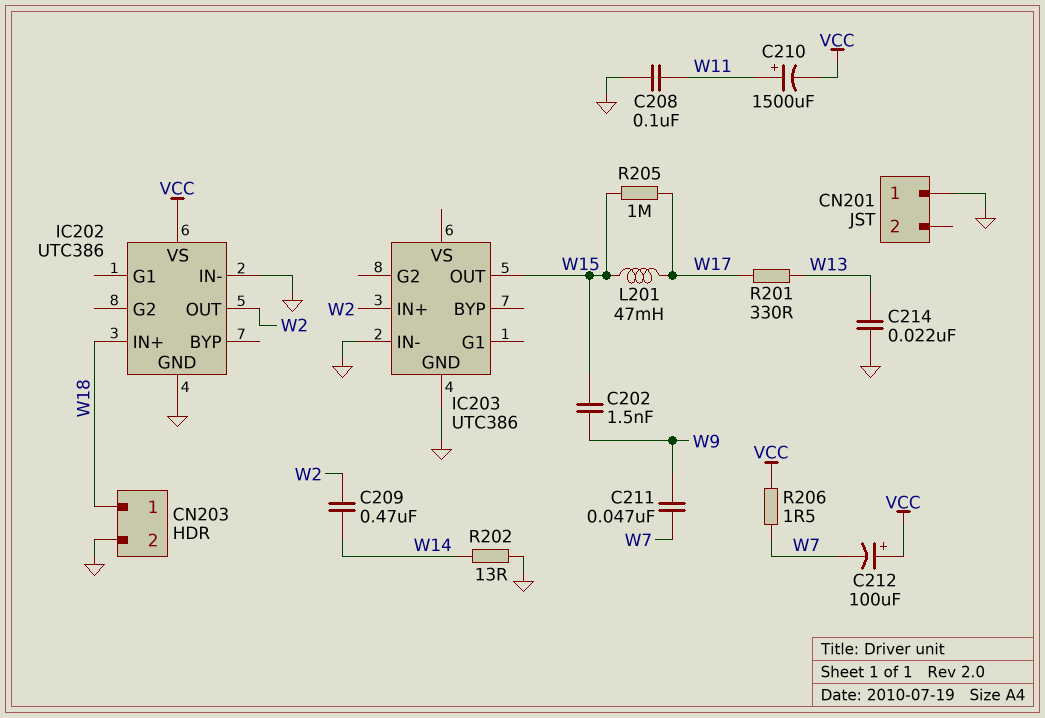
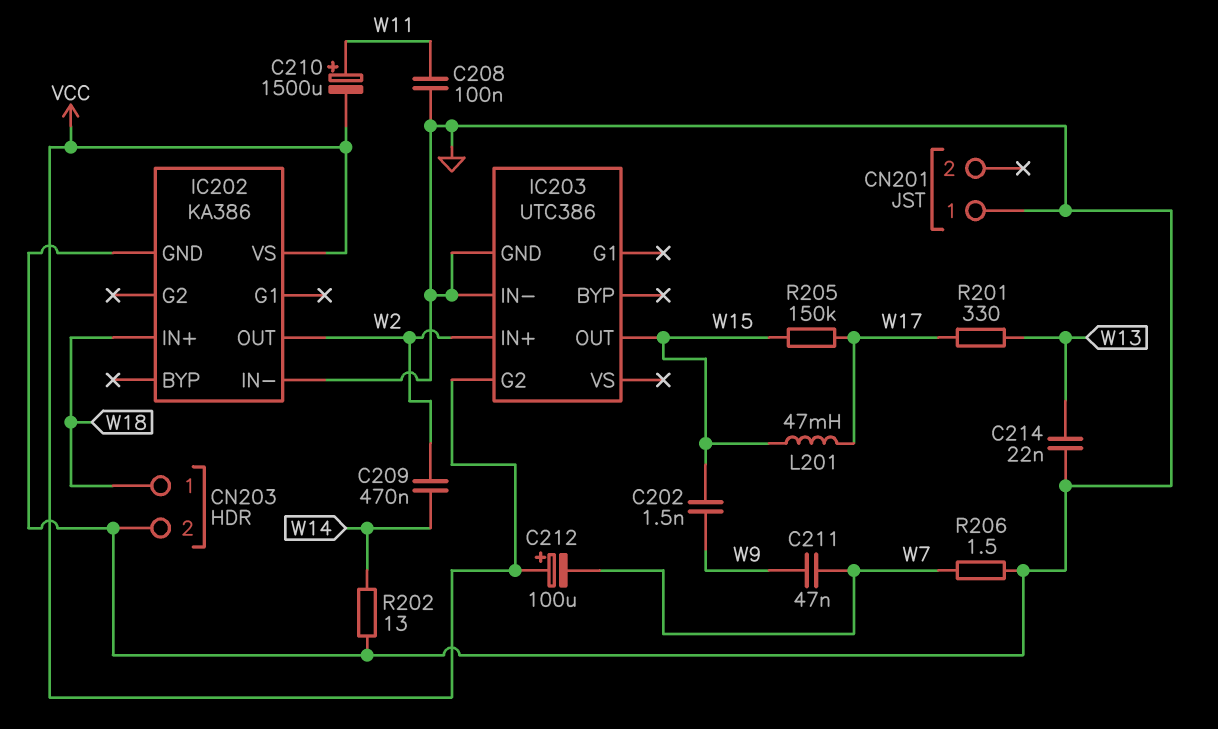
IC202: UTC386 -> KA386
IC203 pin G2: none -> VCC
R205: 1M (W15, W17) -> 150k (W15, W17)
R206: 1.5 (VCC, W7) -> 1.5 (GND, W7)

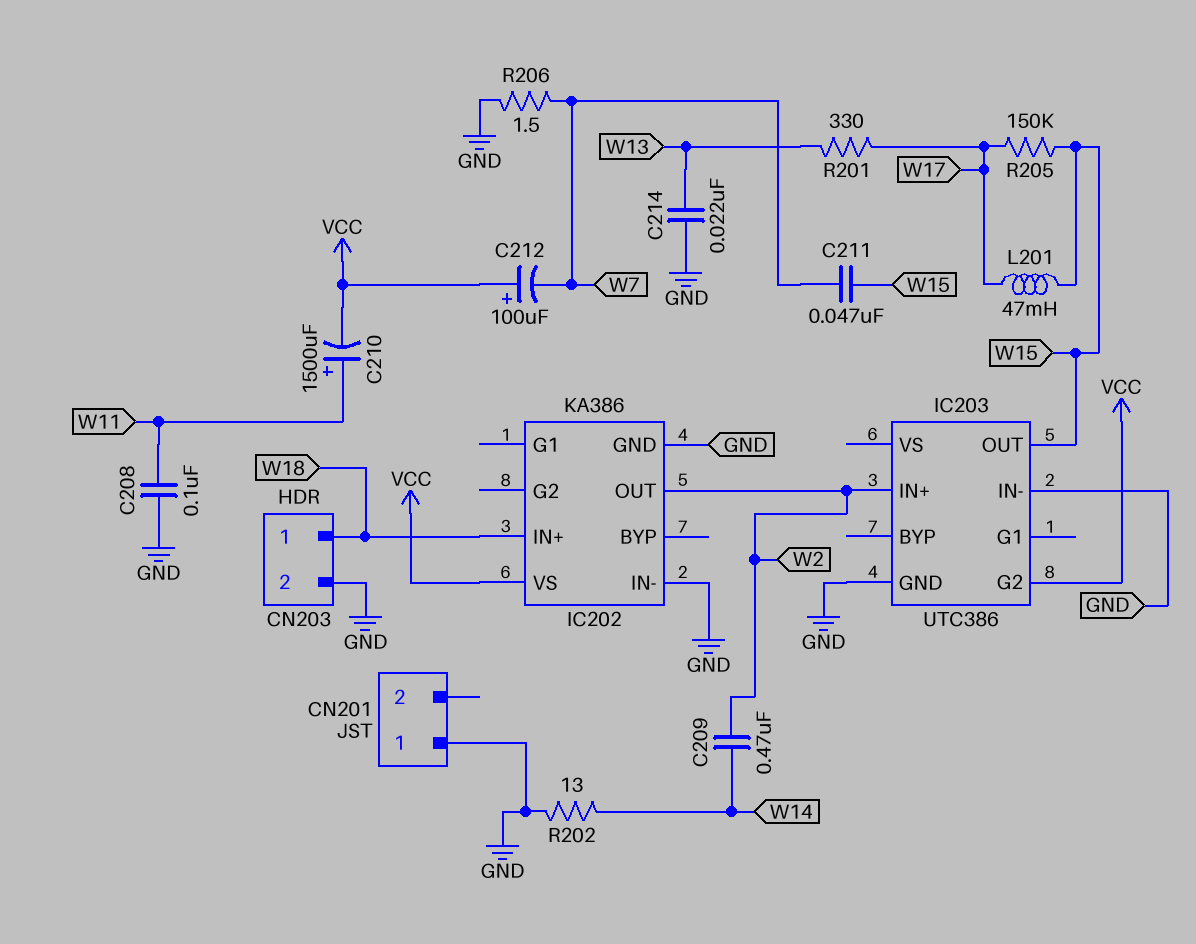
C202: 1.5nF (W9, W15) -> none
C211: 47nF (W7, W9) -> 47nF (W7, W15)

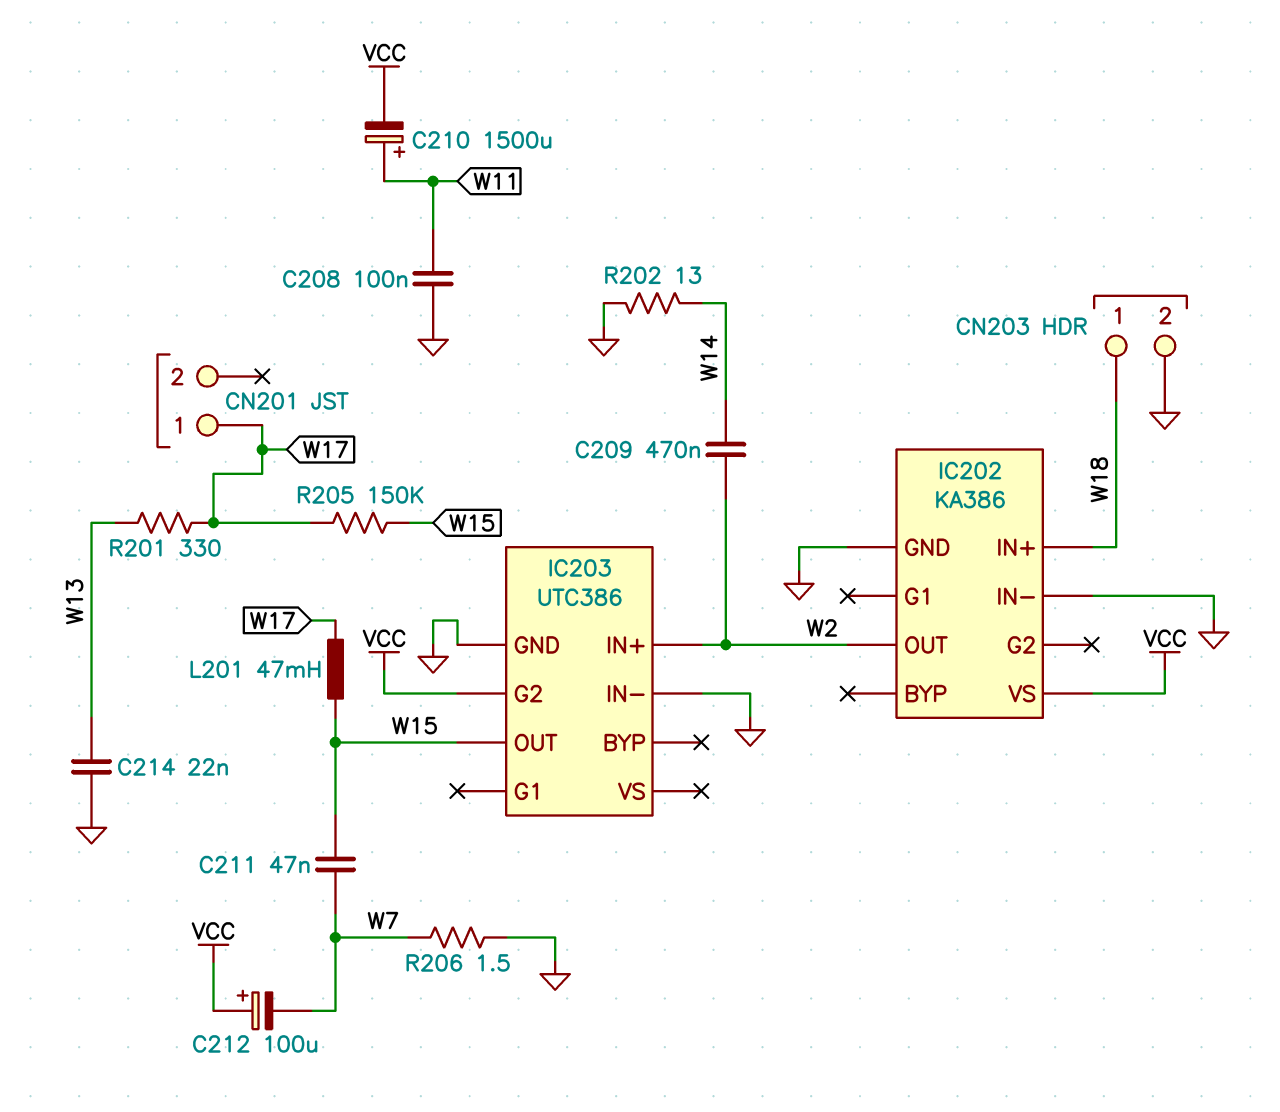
CN201 pin 1: GND -> W17

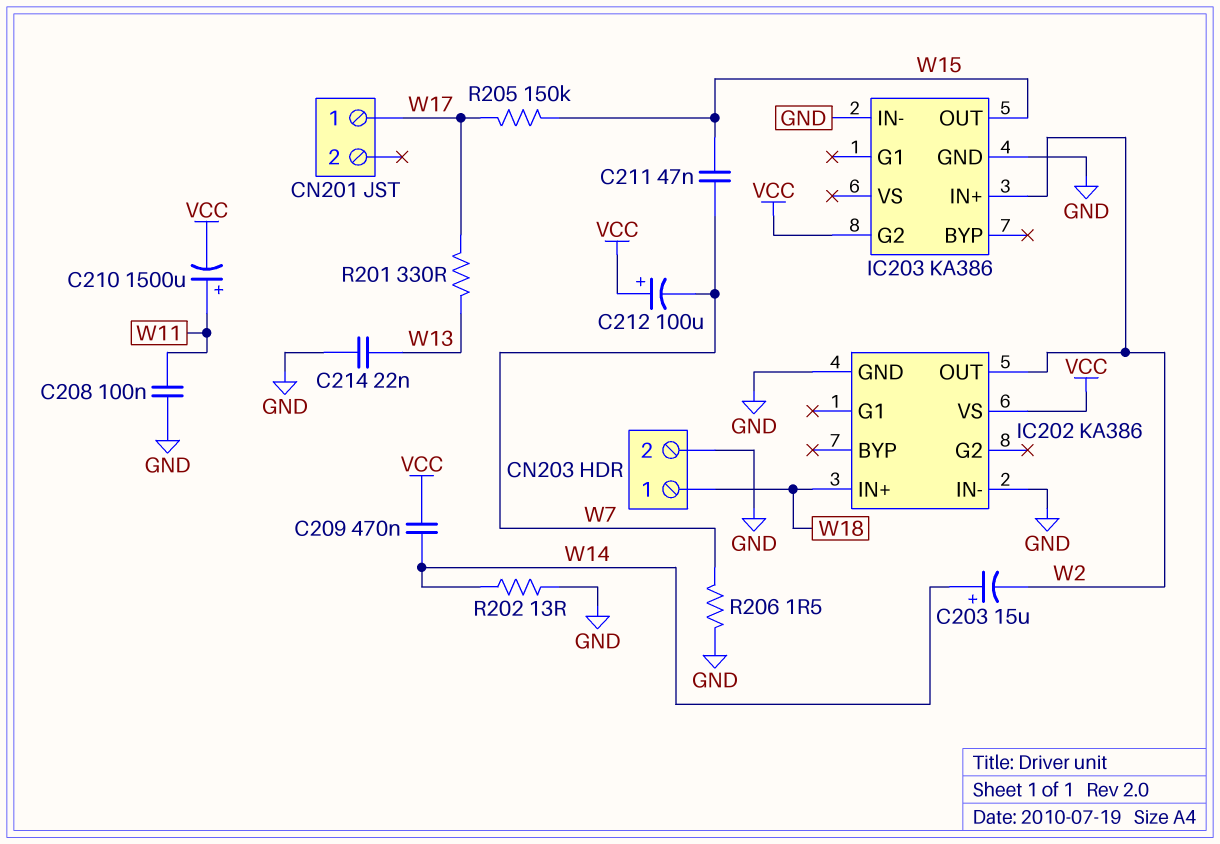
C203: none -> 15uF (plus W14, minus W2)
C209: 470nF (W2, W14) -> 470nF (VCC, W14)
IC203: UTC386 -> KA386
L201: 47mH (W15, W17) -> none

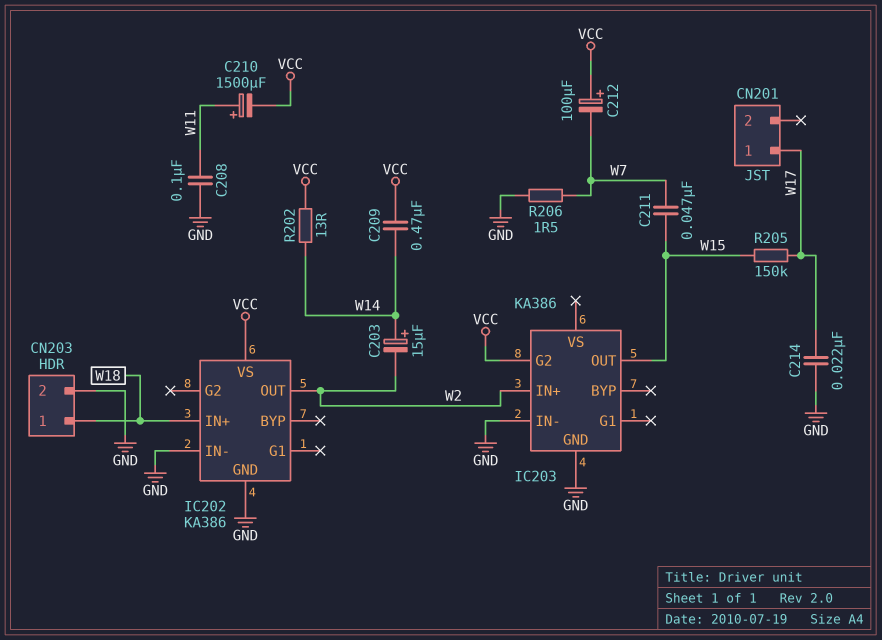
C214: 22nF (GND, W13) -> 22nF (GND, W17)
R201: 330 (W13, W17) -> none
R202: 13 (GND, W14) -> 13 (VCC, W14)

